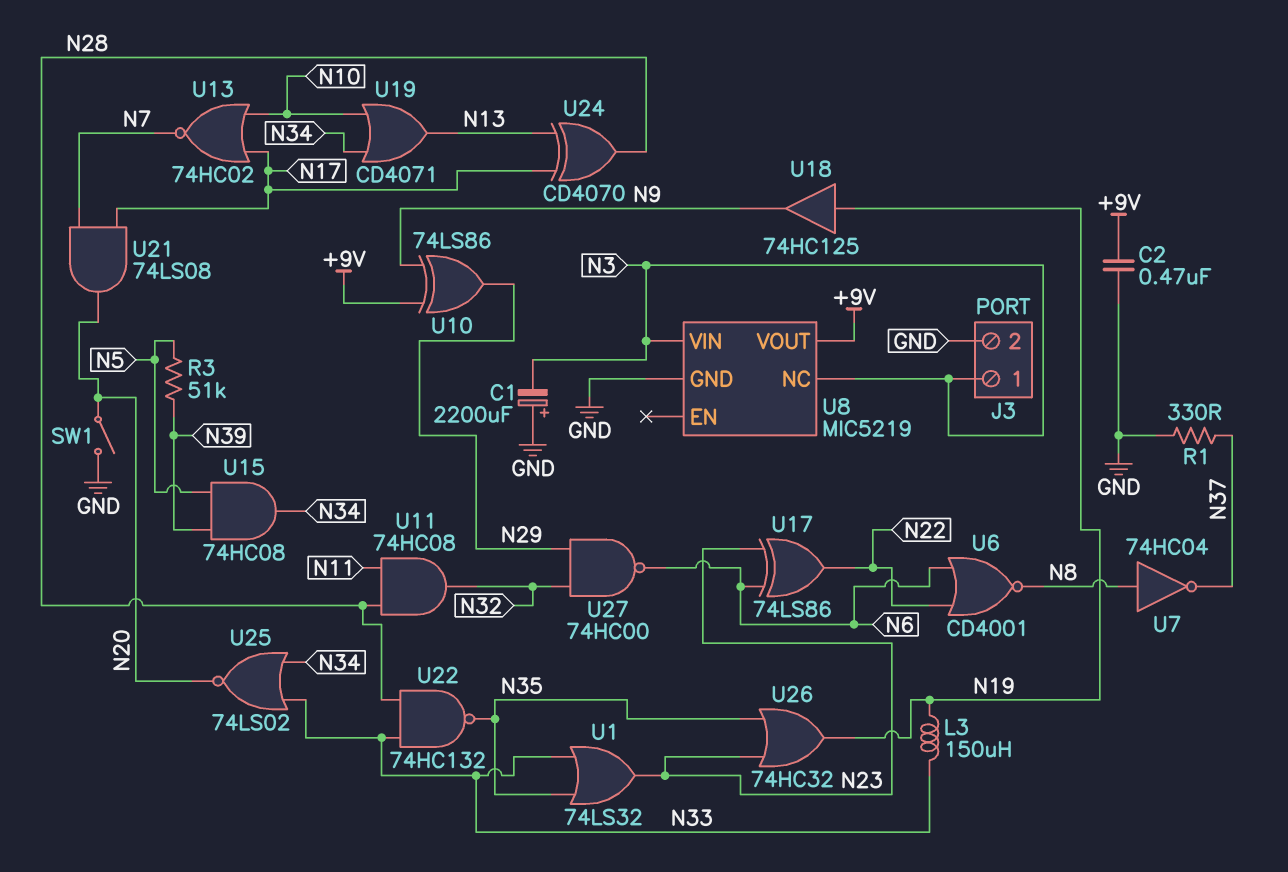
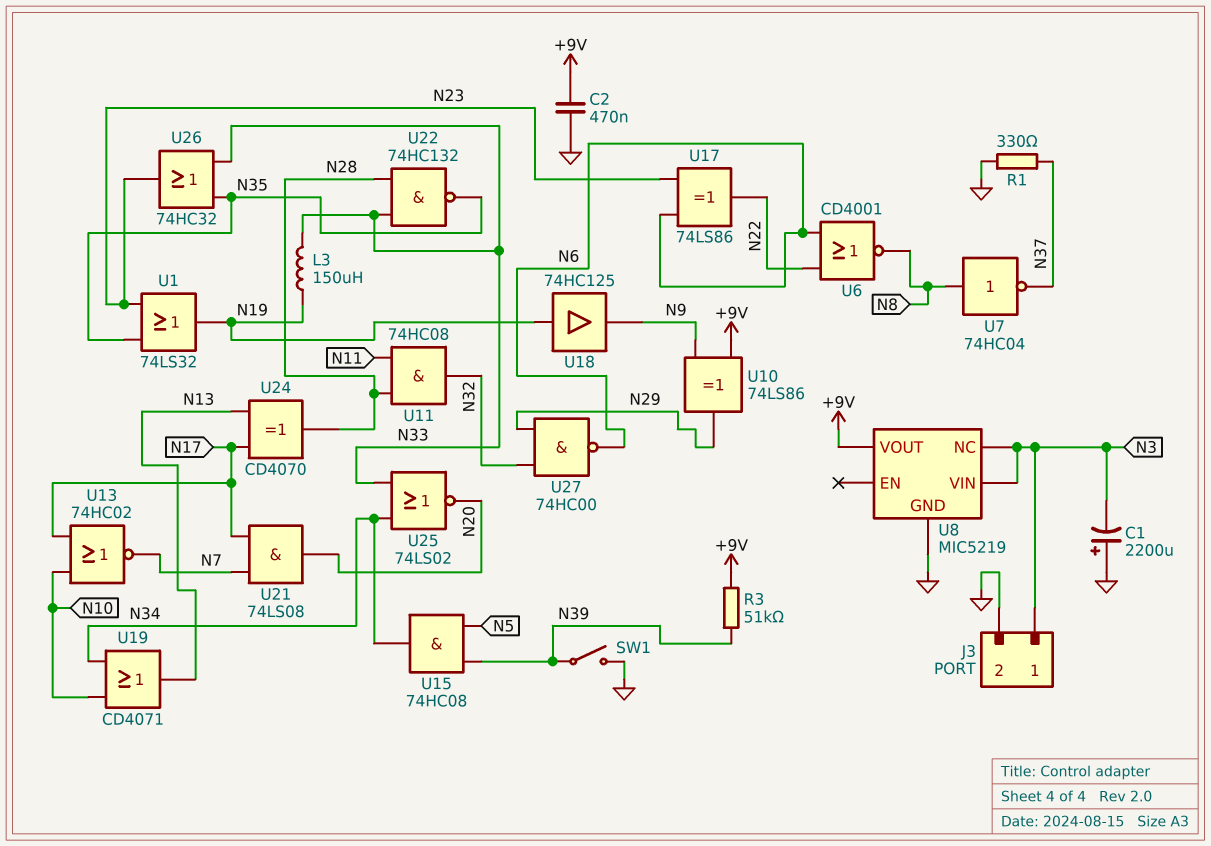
R3: 51k (N5, N39) -> 51k (+9V, N39)
SW1: switch (GND, N20) -> switch (GND, N39)
U1: OR 74LS32 (in N33, in N35, out N23) -> OR 74LS32 (in N23, in N35, out N19)
U26: OR 74HC32 (in N23, in N35, out N19) -> OR 74HC32 (in N33, in N35, out N23)

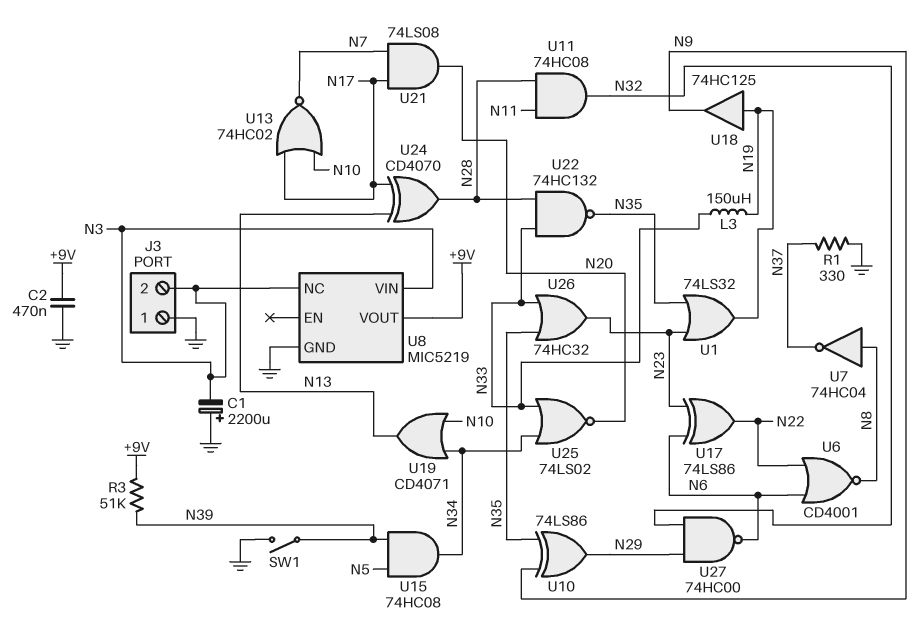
J3 pin 1: N3 -> GND
J3 pin 2: GND -> N3
U10: XOR 74LS86 (in +9V, in N9, out N29) -> XOR 74LS86 (in N9, in N35, out N29)

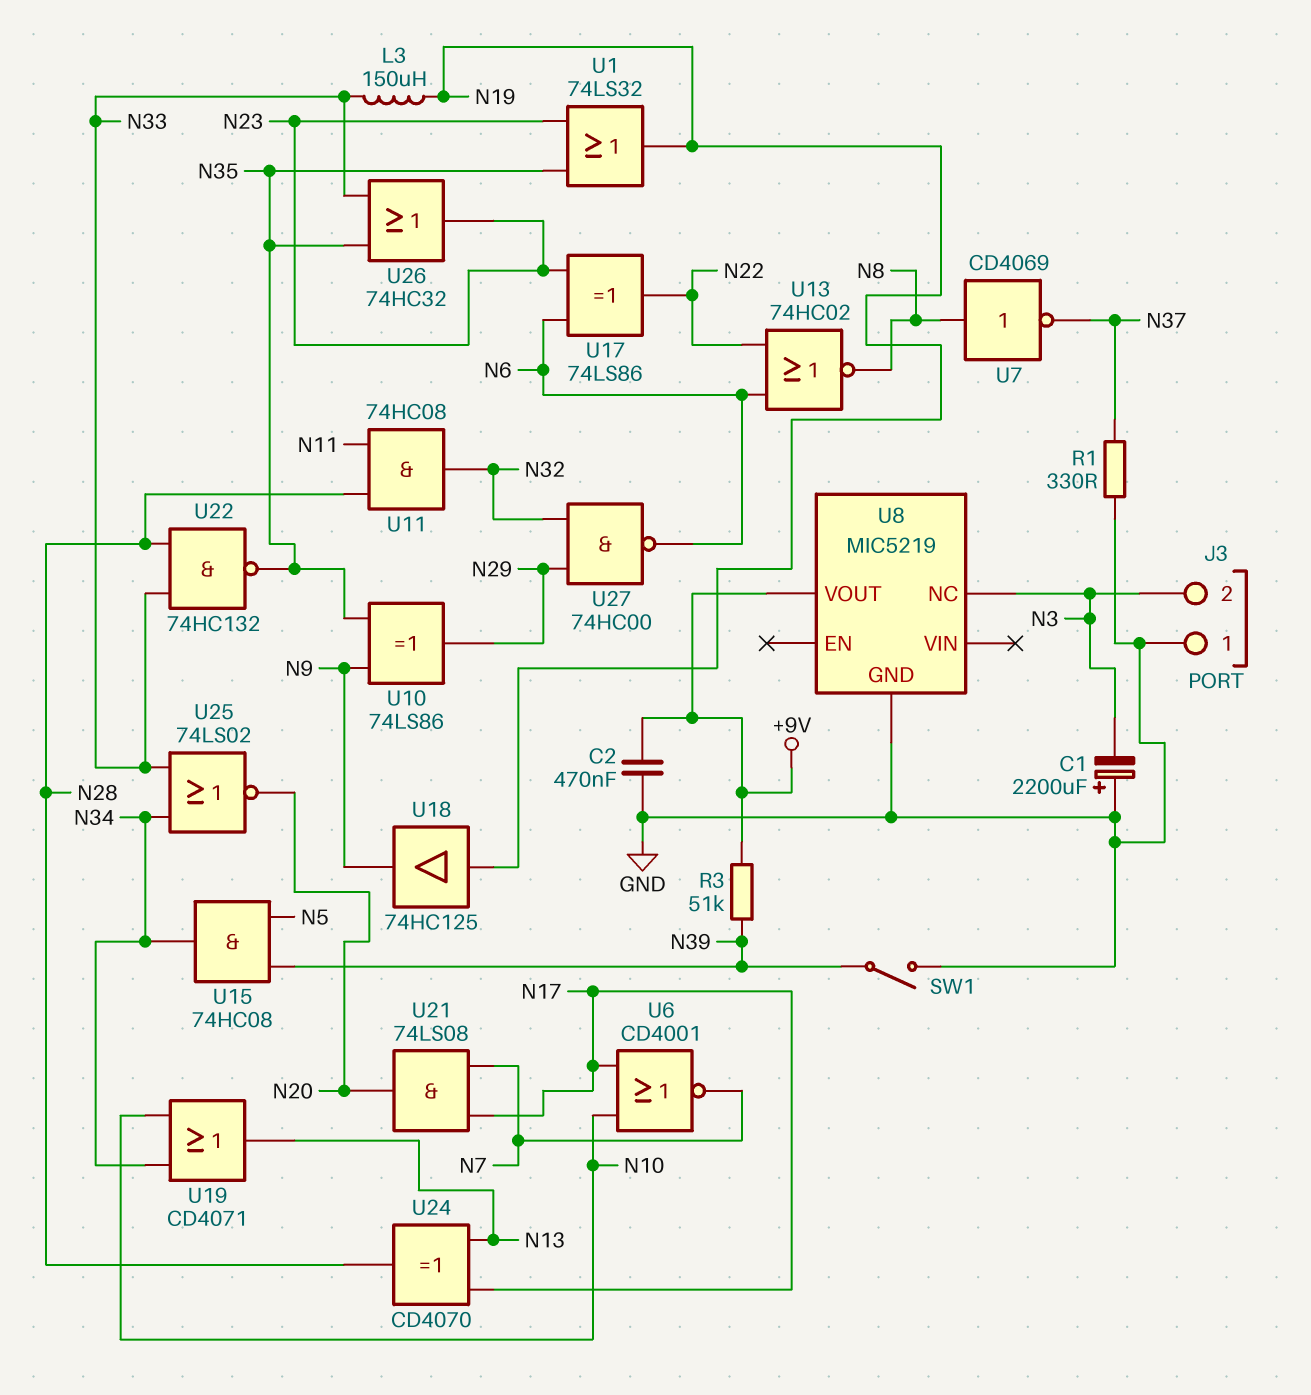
U6: NOR CD4001 (in N6, in N22, out N8) -> NOR CD4001 (in N10, in N17, out N7)
U7: NOT 74HC04 (in N8, out N37) -> NOT CD4069 (in N8, out N37)
U8 pin VIN: N3 -> none
U13: NOR 74HC02 (in N10, in N17, out N7) -> NOR 74HC02 (in N6, in N22, out N8)

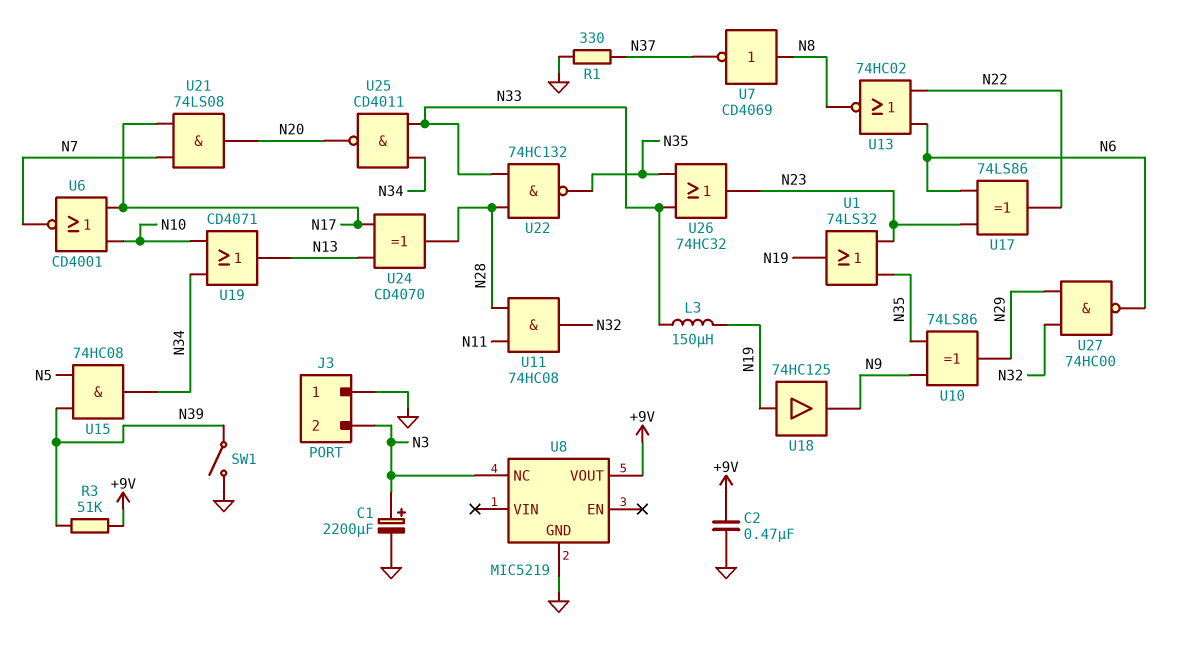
C1: 2200uF (plus GND, minus N3) -> 2200uF (plus N3, minus GND)
U25: NOR 74LS02 (in N33, in N34, out N20) -> NAND CD4011 (in N33, in N34, out N20)

